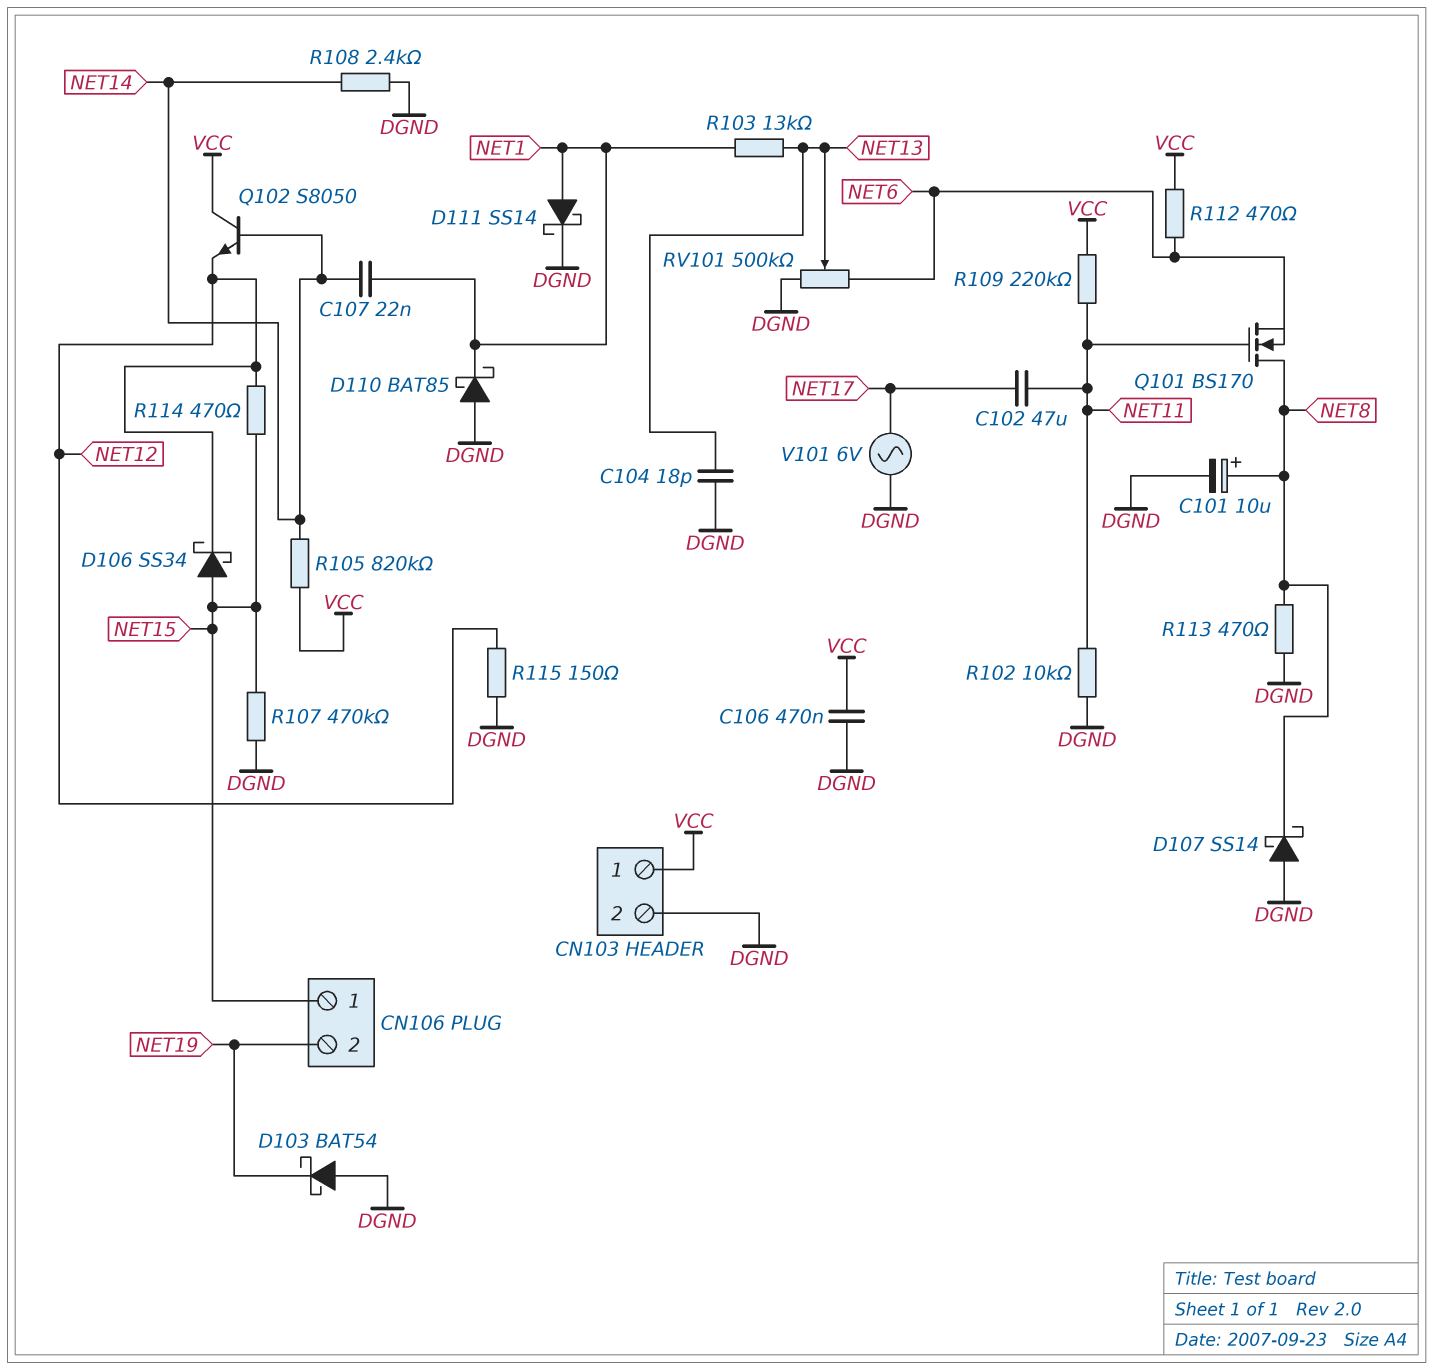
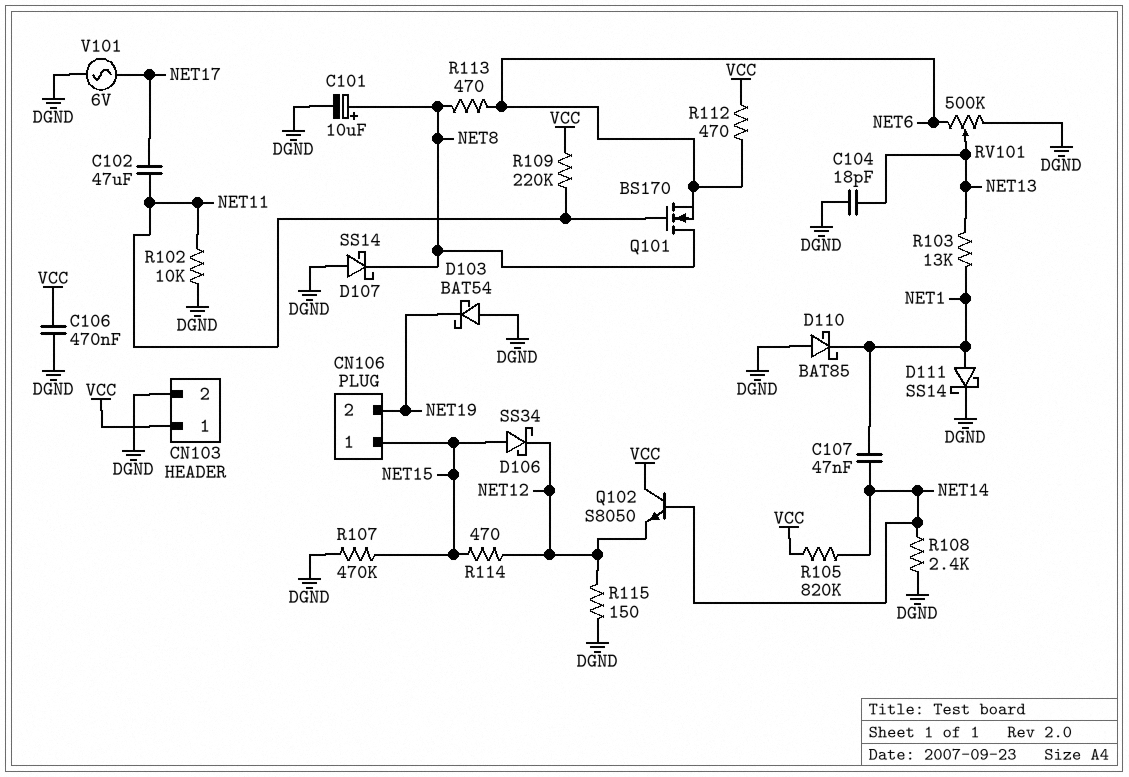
C107: 22nF (NET1, NET14) -> 47nF (NET1, NET14)
R113: 470 (DGND, NET8) -> 470 (NET6, NET8)

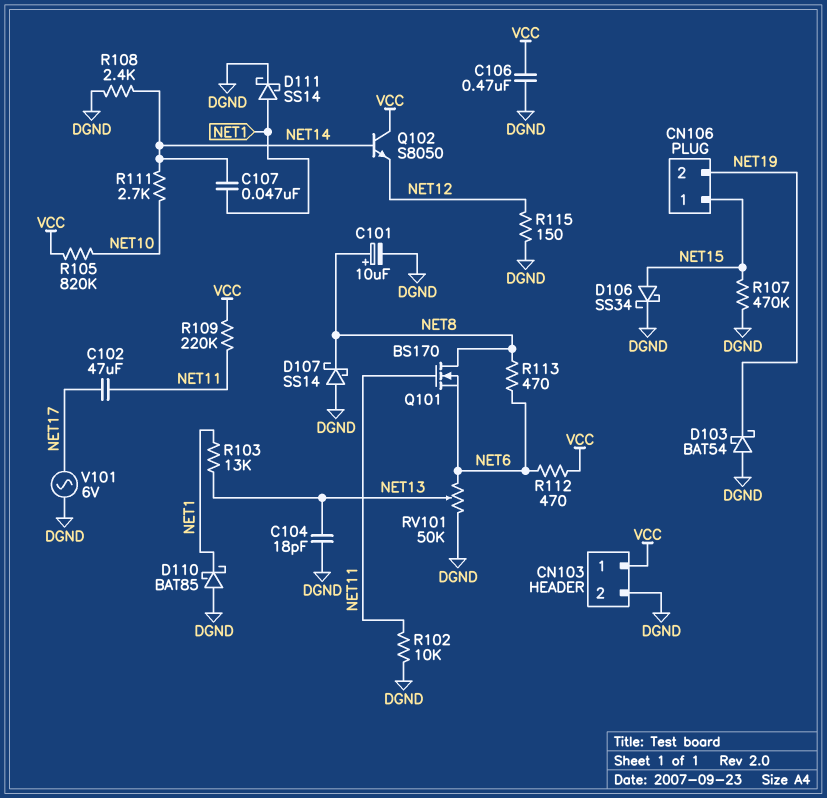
D106: schottky SS34 (A NET15, K NET12) -> schottky SS34 (A NET15, K DGND)
R105: 820k (NET14, VCC) -> 820k (NET10, VCC)
R111: none -> 2.7k (NET10, NET14)
R114: 470 (NET12, NET15) -> none
RV101: 500k (DGND, NET6, wiper NET13) -> 50k (DGND, NET6, wiper NET13)

